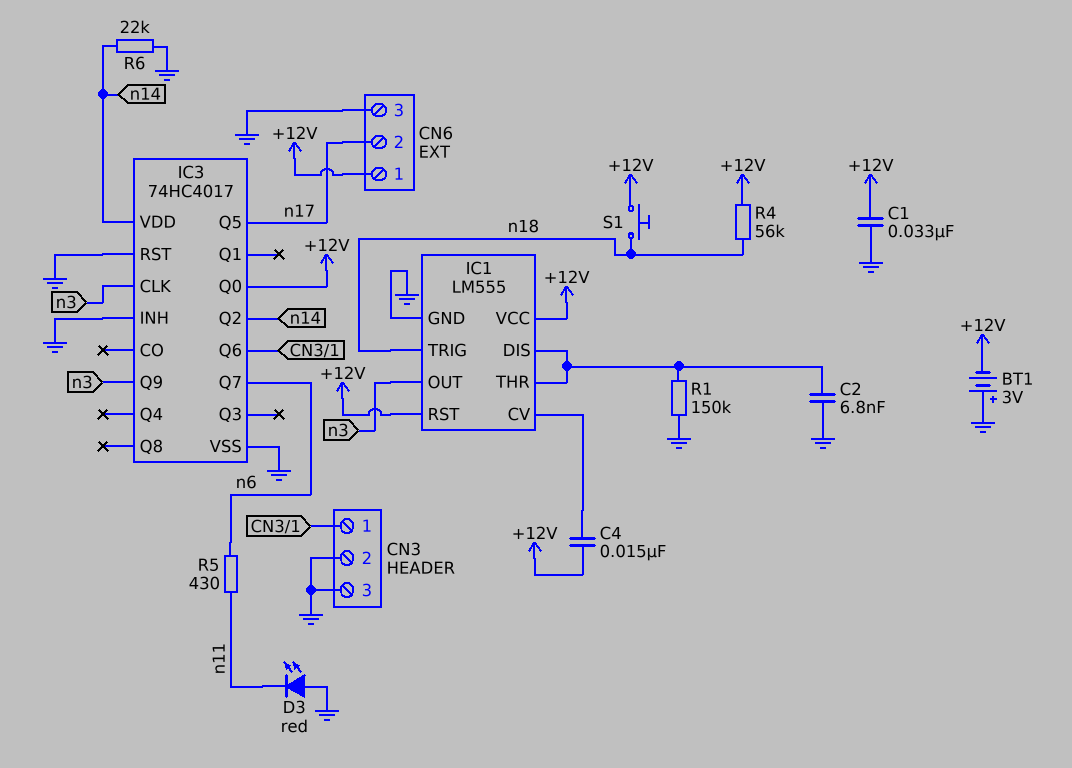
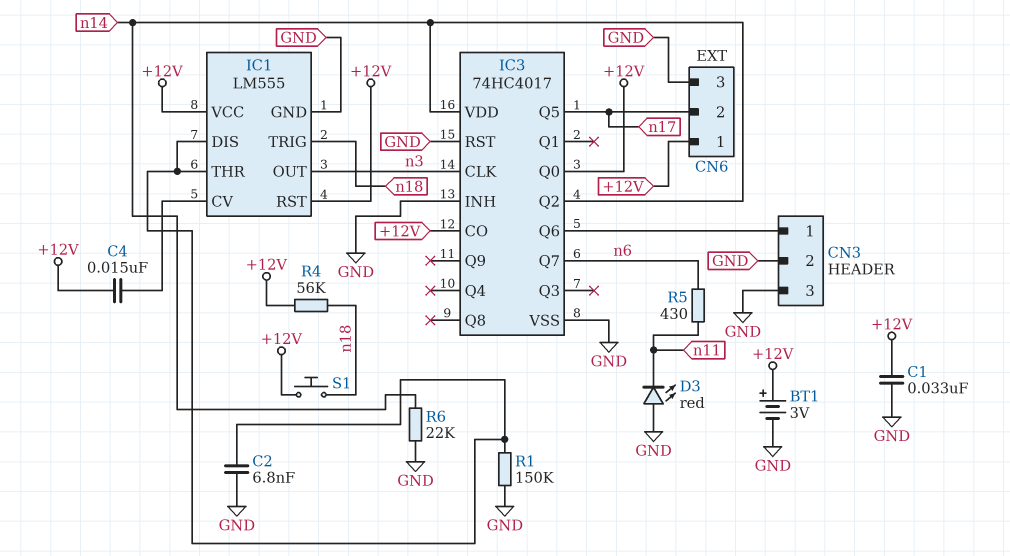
BT1: 3V (plus GND, minus +12V) -> 3V (plus +12V, minus GND)
IC3 pin CO: none -> +12V
IC3 pin Q9: n3 -> none

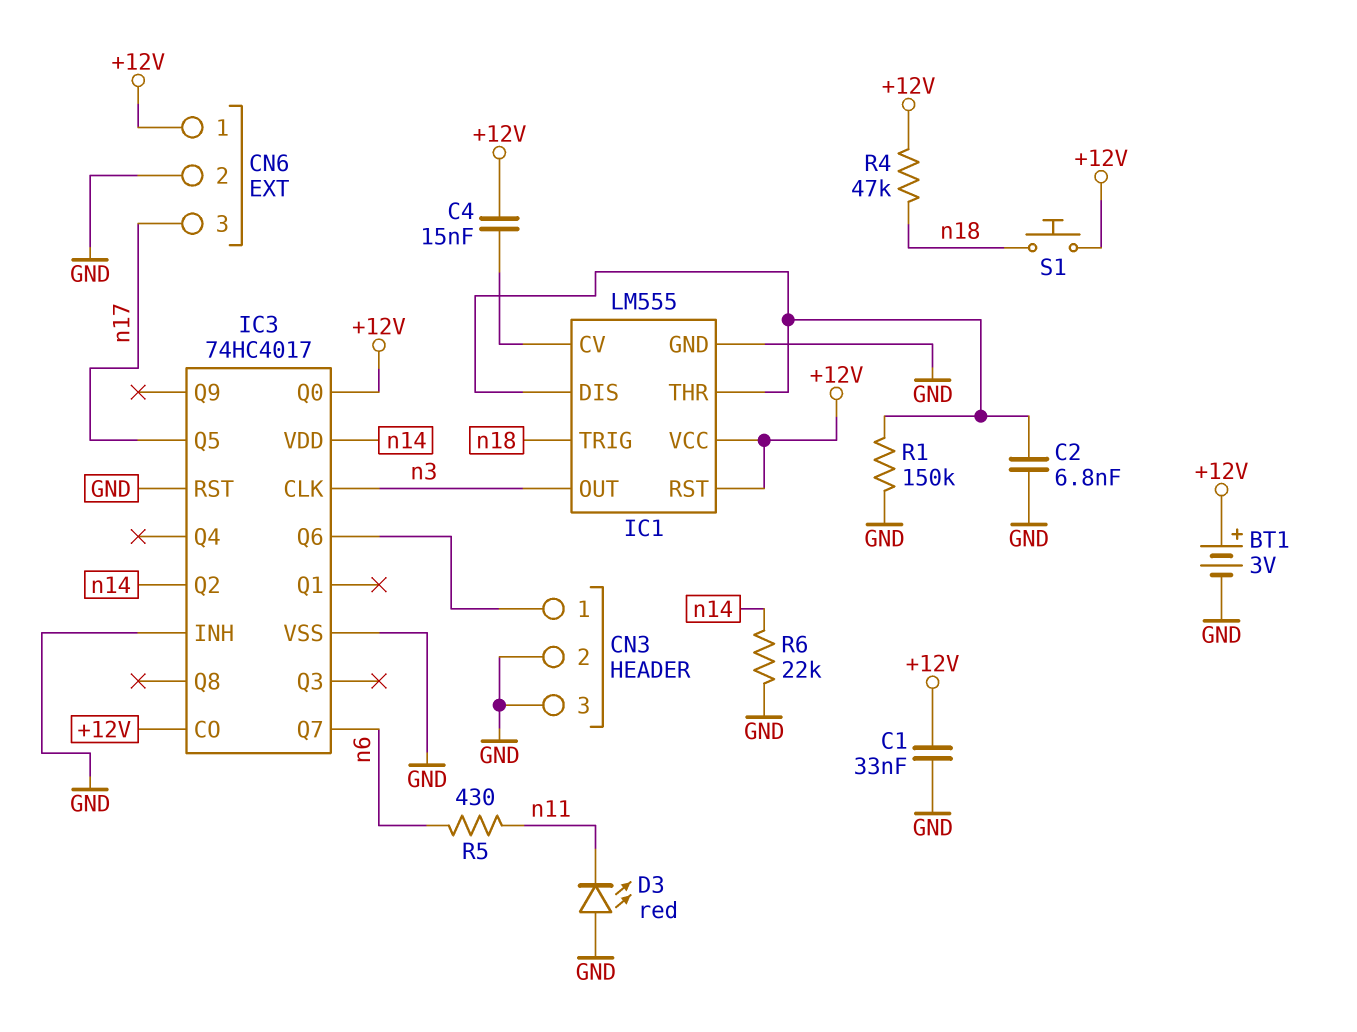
CN6 pin 2: n17 -> GND
CN6 pin 3: GND -> n17
R4: 56k (+12V, n18) -> 47k (+12V, n18)

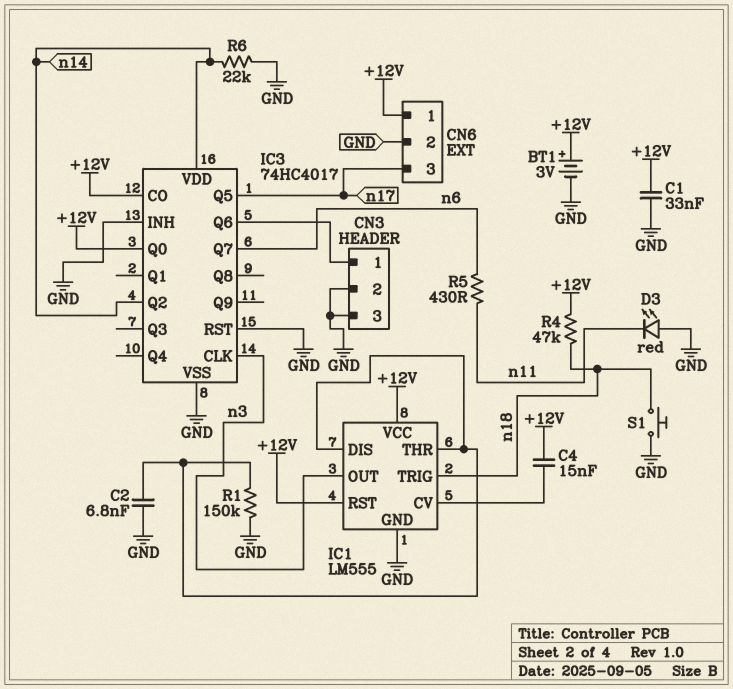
S1: button (+12V, n18) -> button (GND, n18)

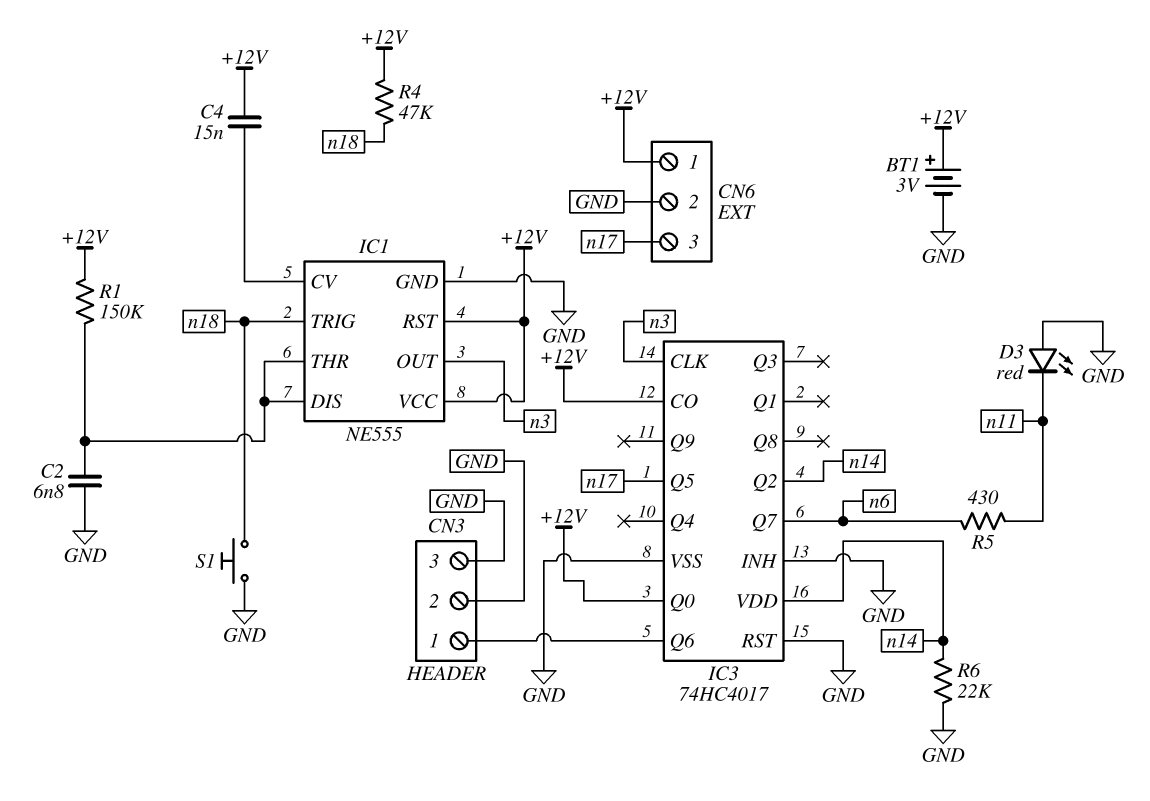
C1: 33nF (+12V, GND) -> none
IC1: LM555 -> NE555
R1: 150k (GND, IC1/DIS) -> 150k (+12V, IC1/DIS)

